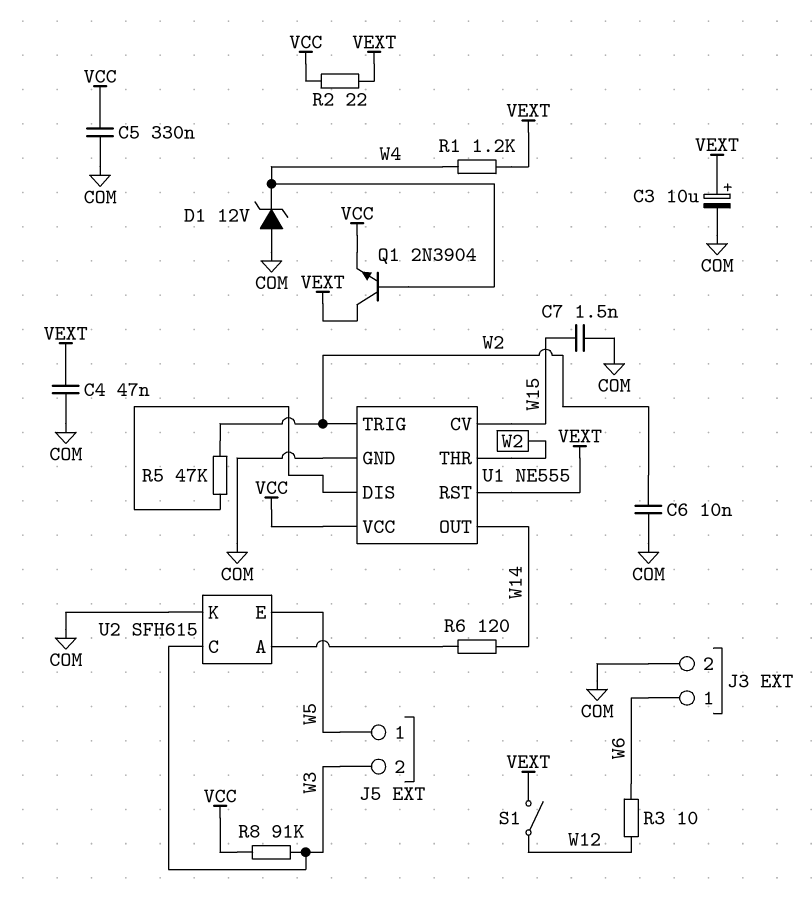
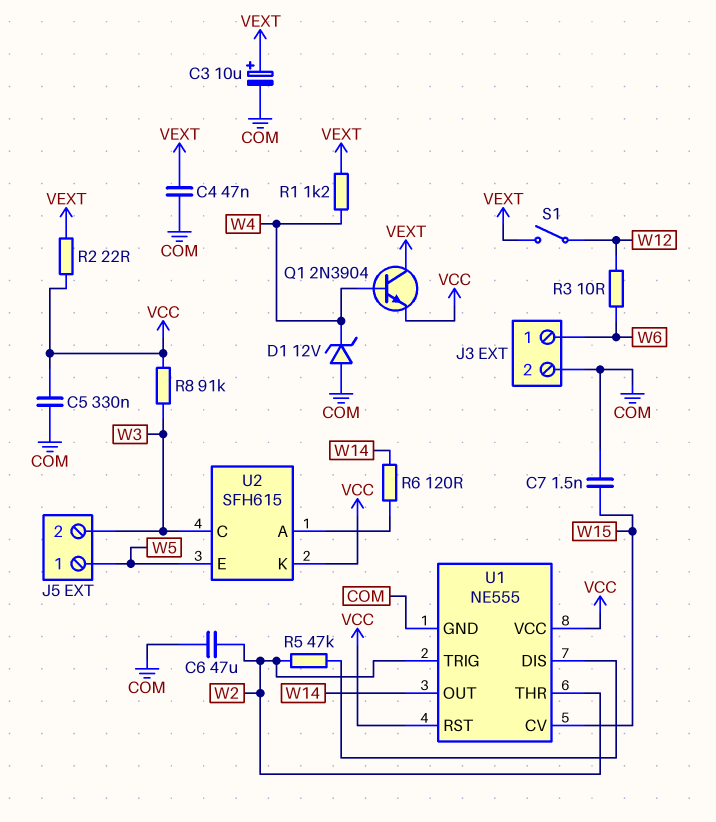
C6: 10nF (COM, W2) -> 47uF (COM, W2)
U1 pin RST: VEXT -> VCC
U2 pin K: COM -> VCC

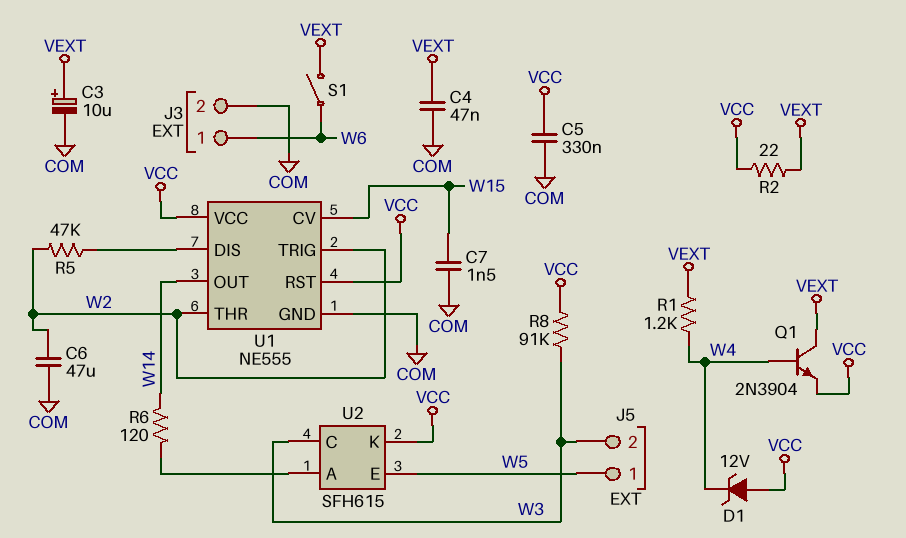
D1: zener 12V (A COM, K W4) -> zener 12V (A VCC, K W4)
R3: 10 (W6, W12) -> none
S1: switch (VEXT, W12) -> switch (VEXT, W6)

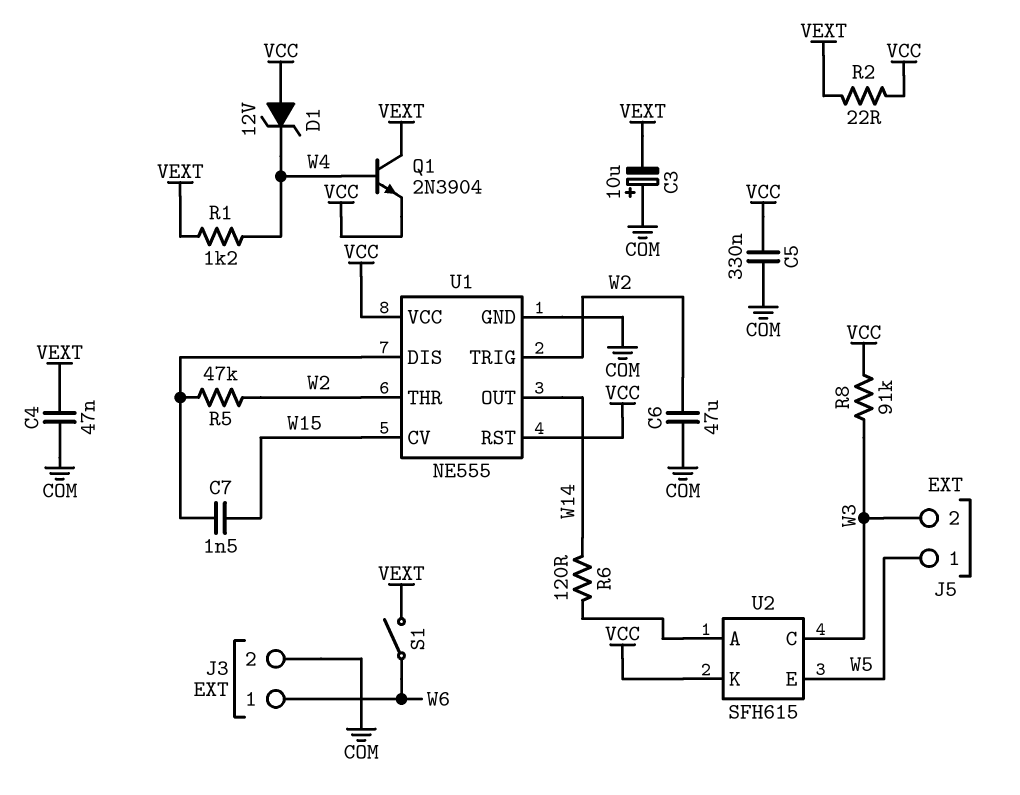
C3: 10uF (plus VEXT, minus COM) -> 10uF (plus COM, minus VEXT)
C7: 1.5nF (COM, W15) -> 1.5nF (U1/DIS, W15)

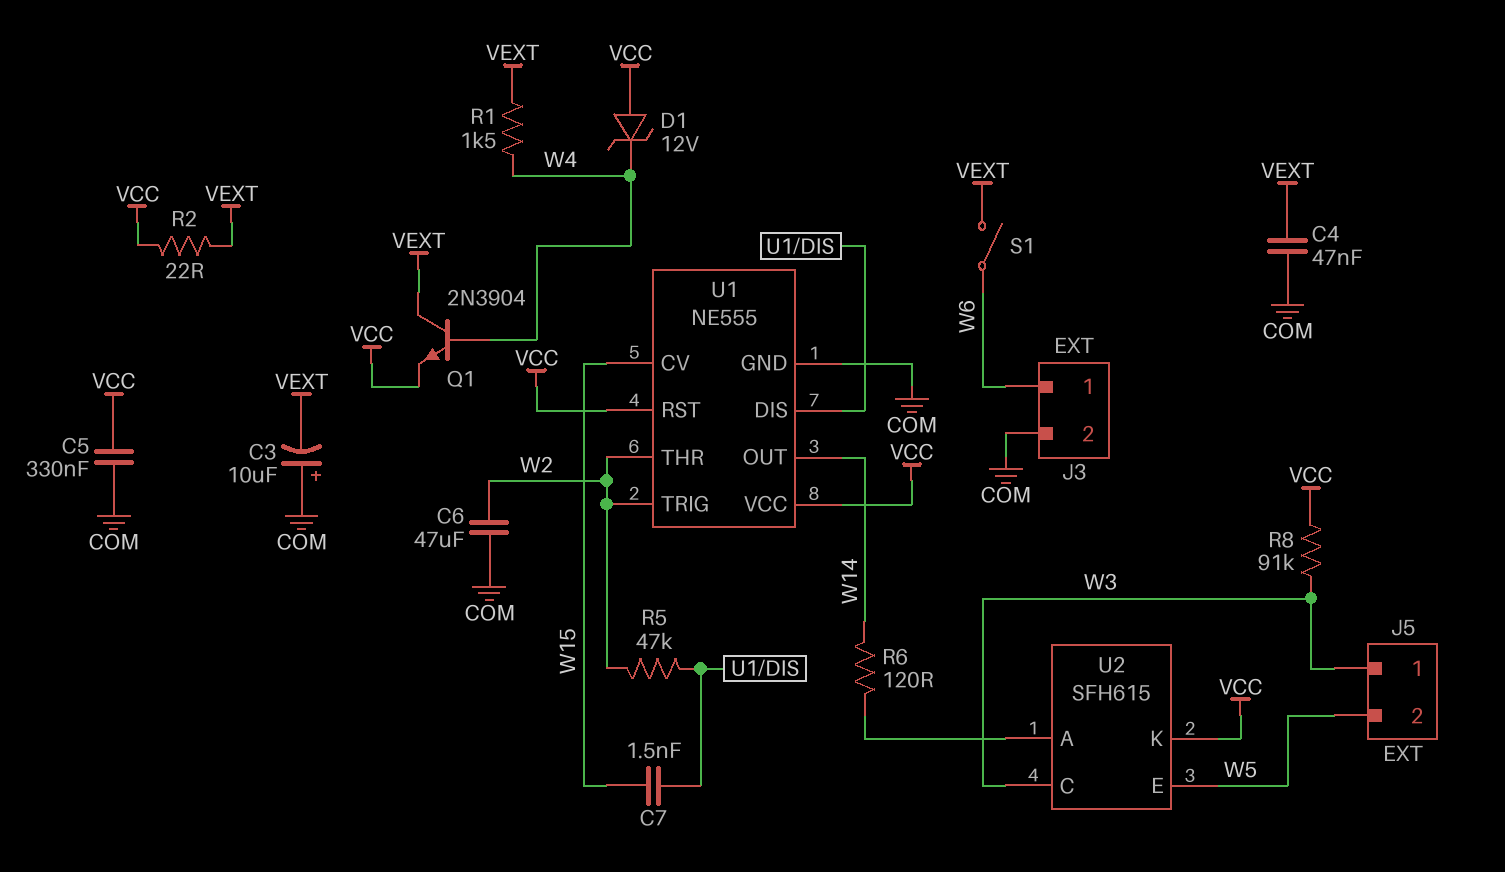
J5 pin 1: W5 -> W3
J5 pin 2: W3 -> W5
R1: 1.2k (VEXT, W4) -> 1.5k (VEXT, W4)

